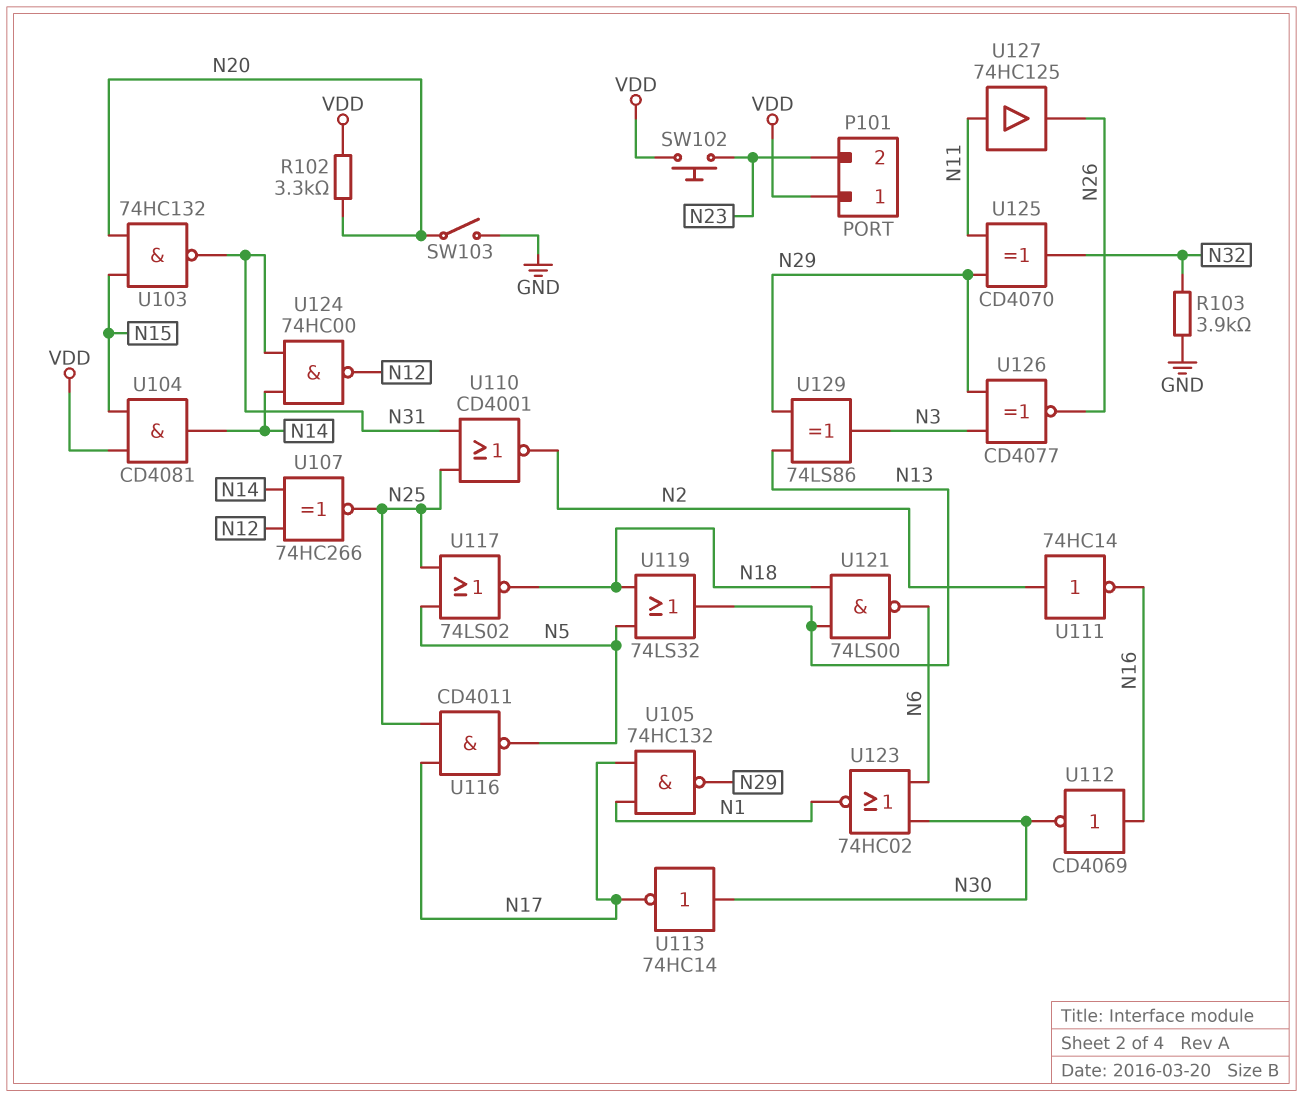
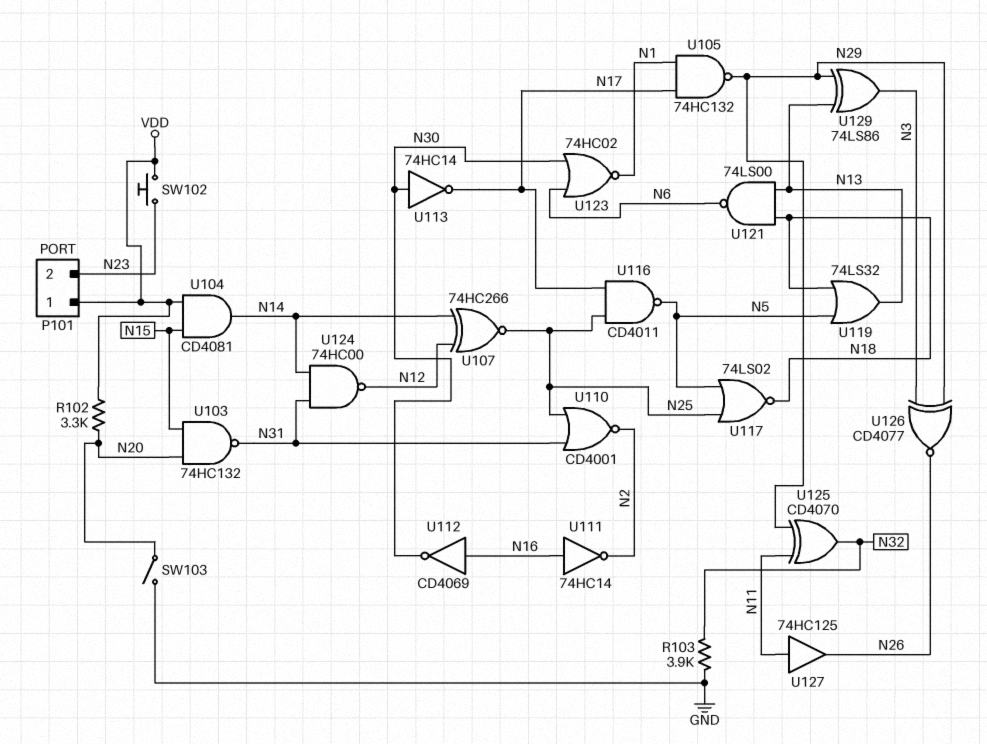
U111: NOT 74HC14 (in N2, out N16) -> NOT 74HC14 (in N16, out N2)

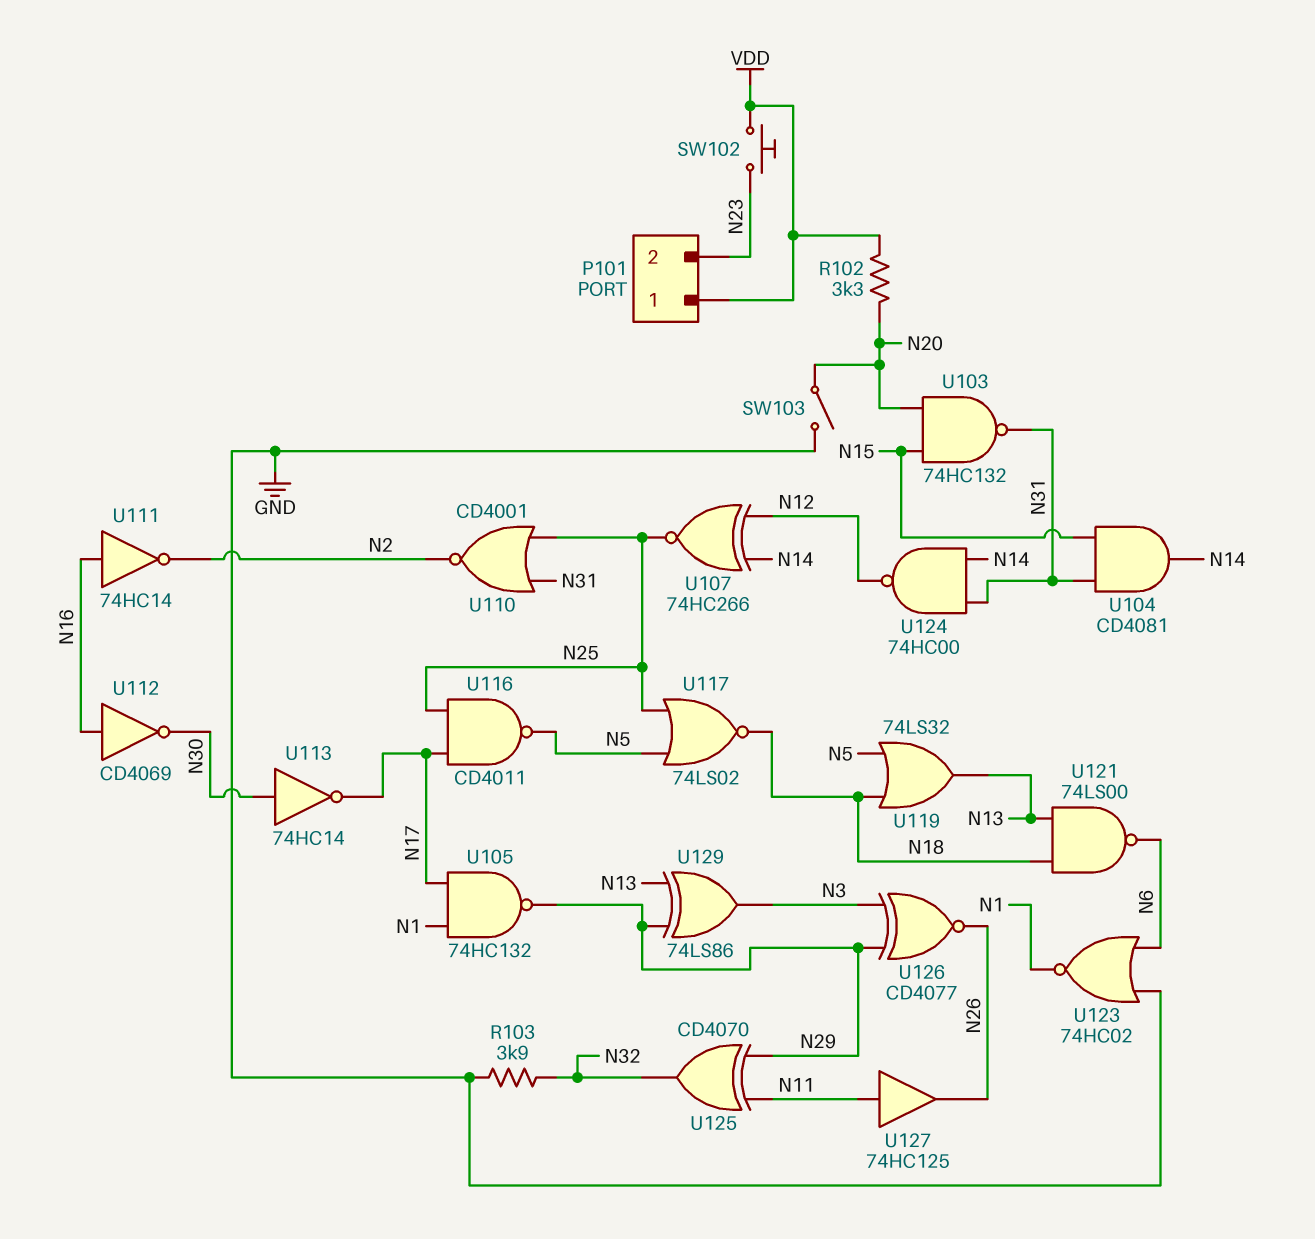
U104: AND CD4081 (in N15, in VDD, out N14) -> AND CD4081 (in N15, in N31, out N14)
U123: NOR 74HC02 (in N6, in N30, out N1) -> NOR 74HC02 (in GND, in N6, out N1)

